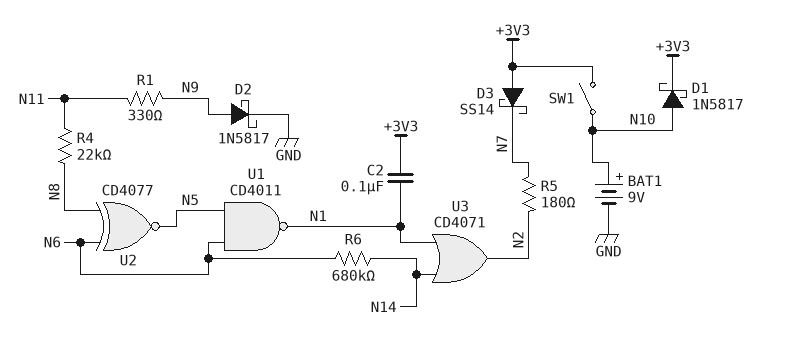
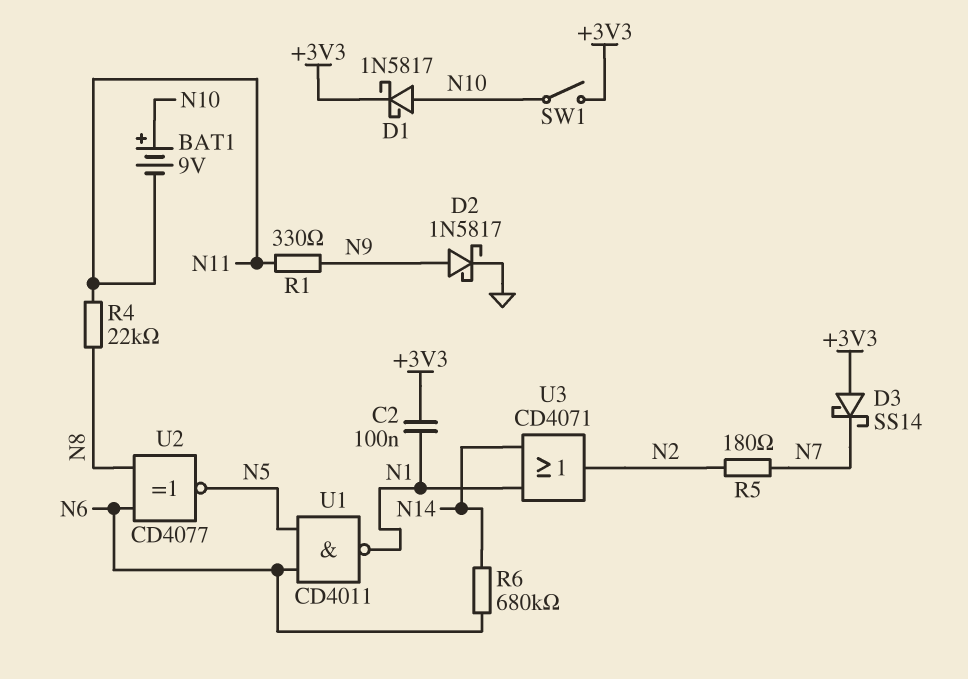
BAT1: 9V (plus N10, minus GND) -> 9V (plus N10, minus N11)

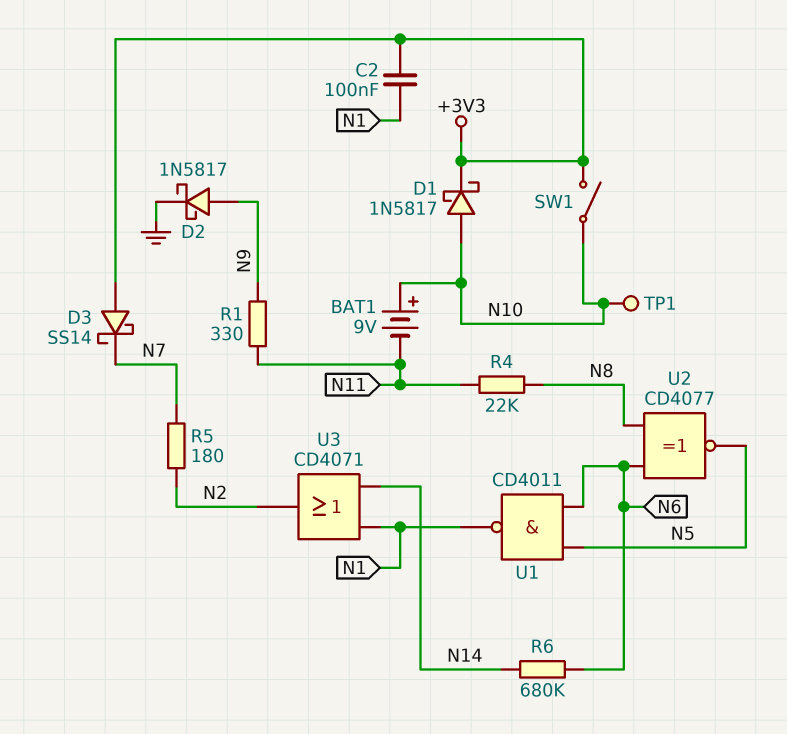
TP1: none -> test point (N10)

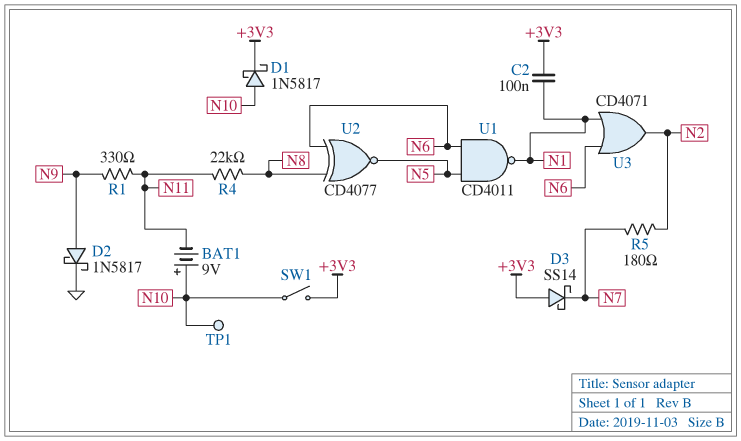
R6: 680k (N6, N14) -> none
U3: OR CD4071 (in N1, in N14, out N2) -> OR CD4071 (in N1, in N6, out N2)

